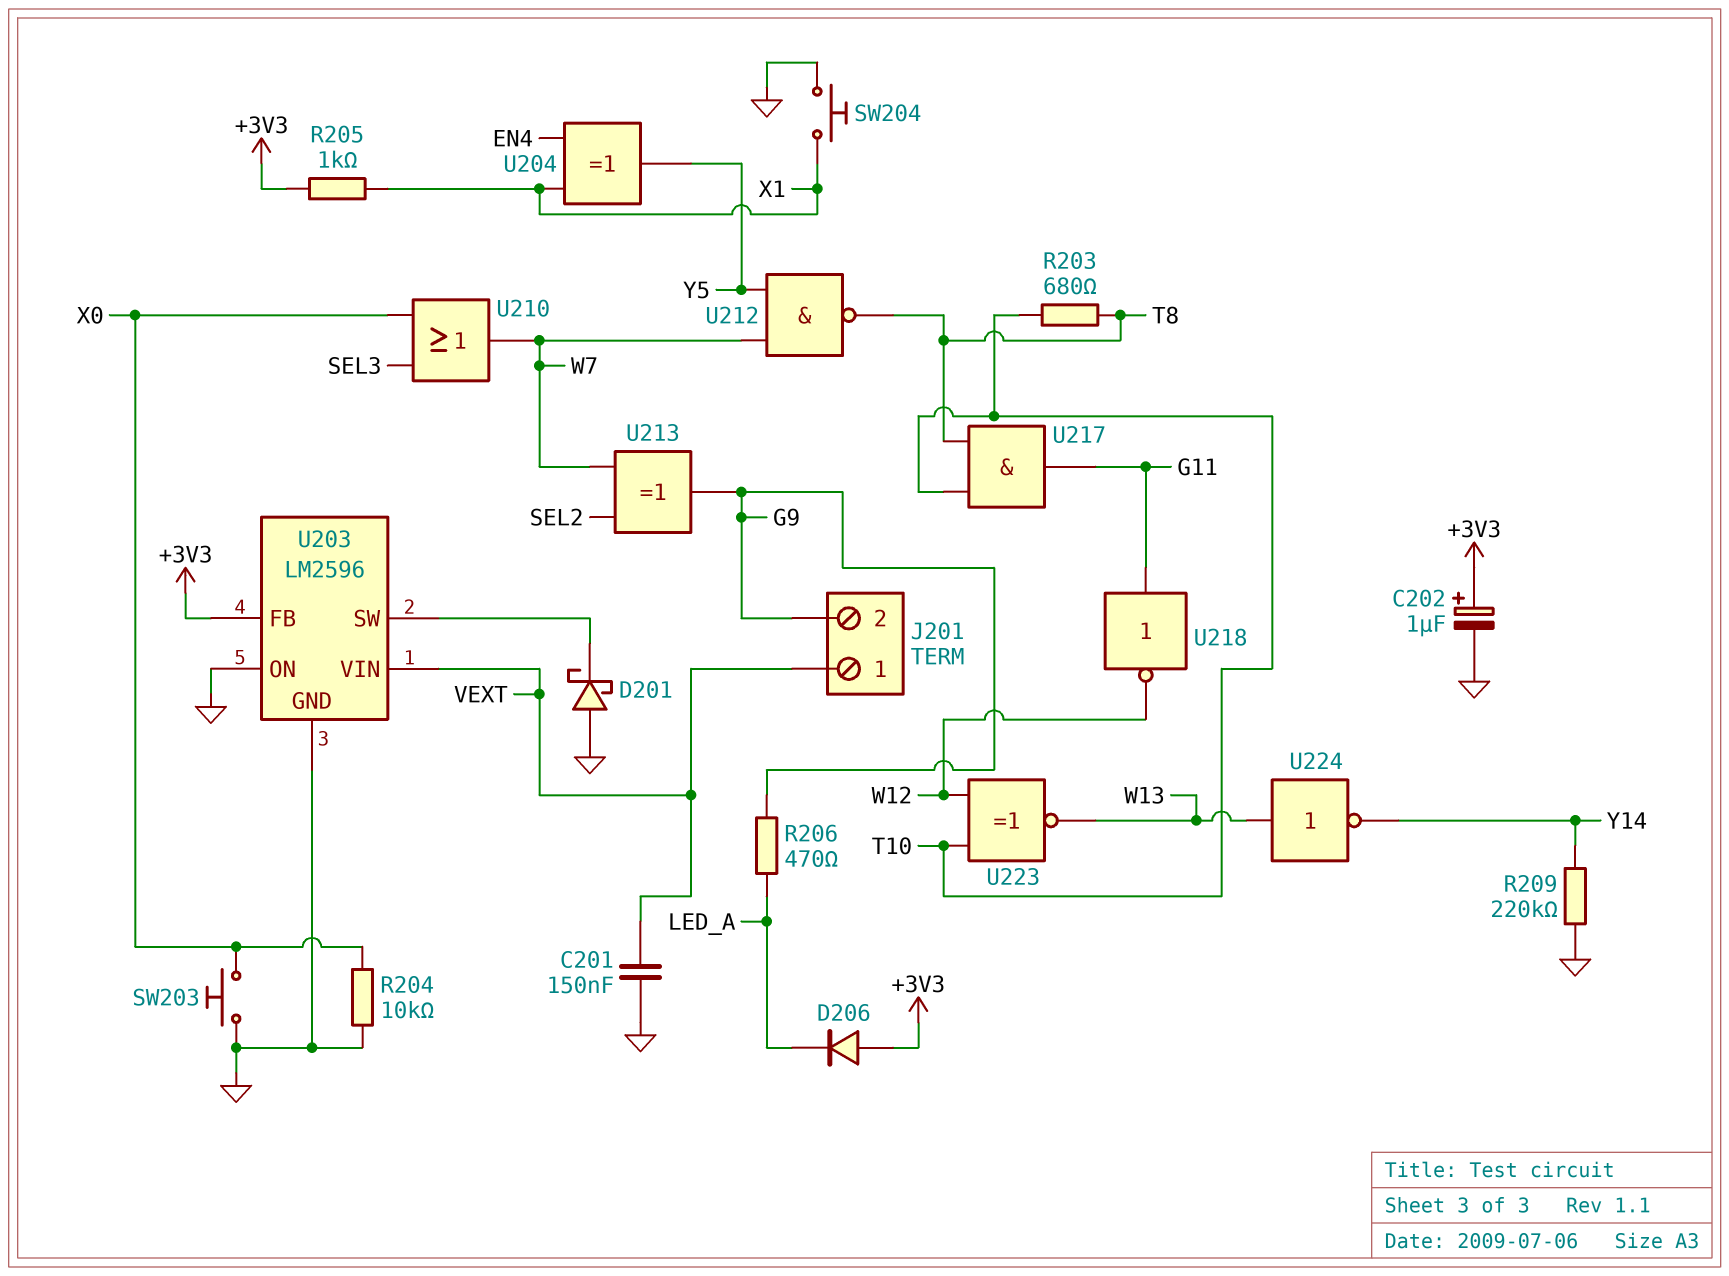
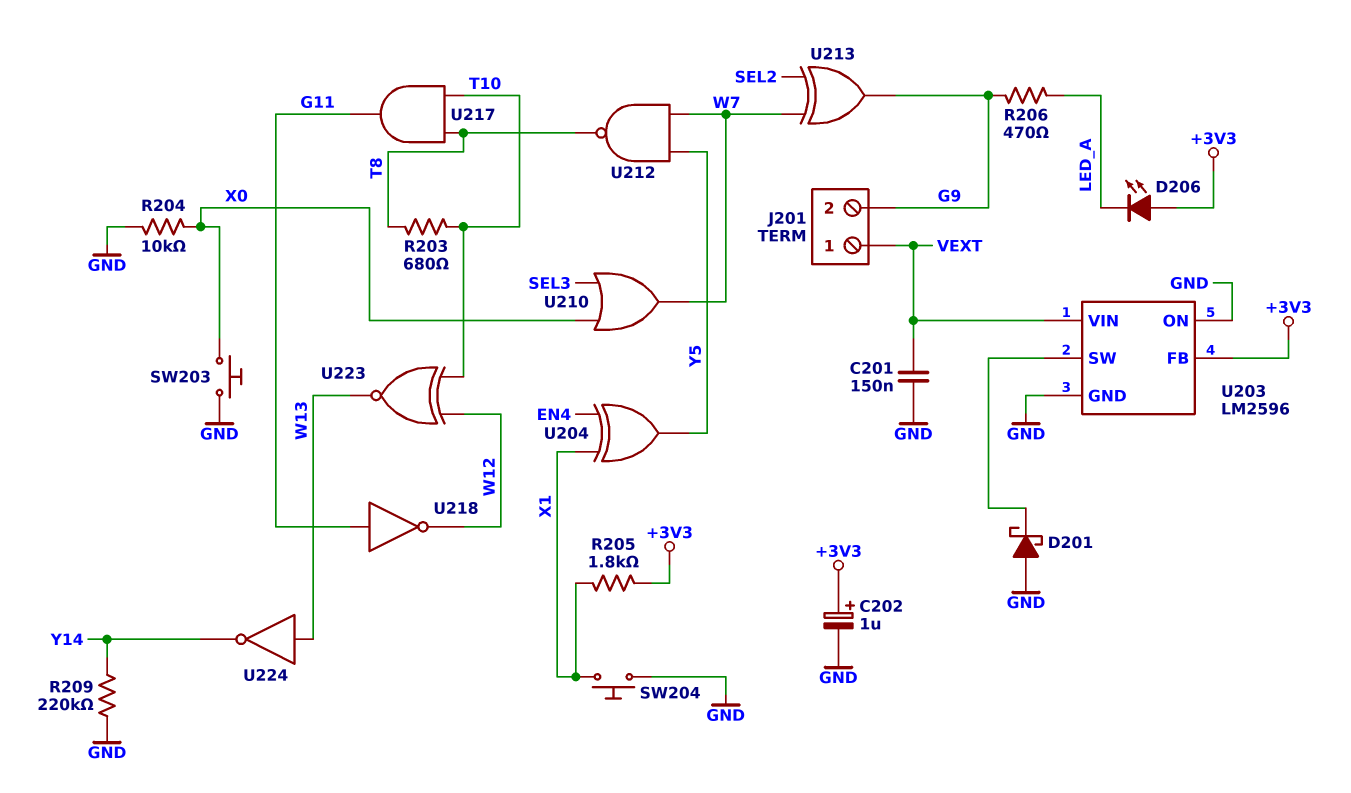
D206: diode (A +3V3, K LED_A) -> LED (A +3V3, K LED_A)
R205: 1k (+3V3, X1) -> 1.8k (+3V3, X1)

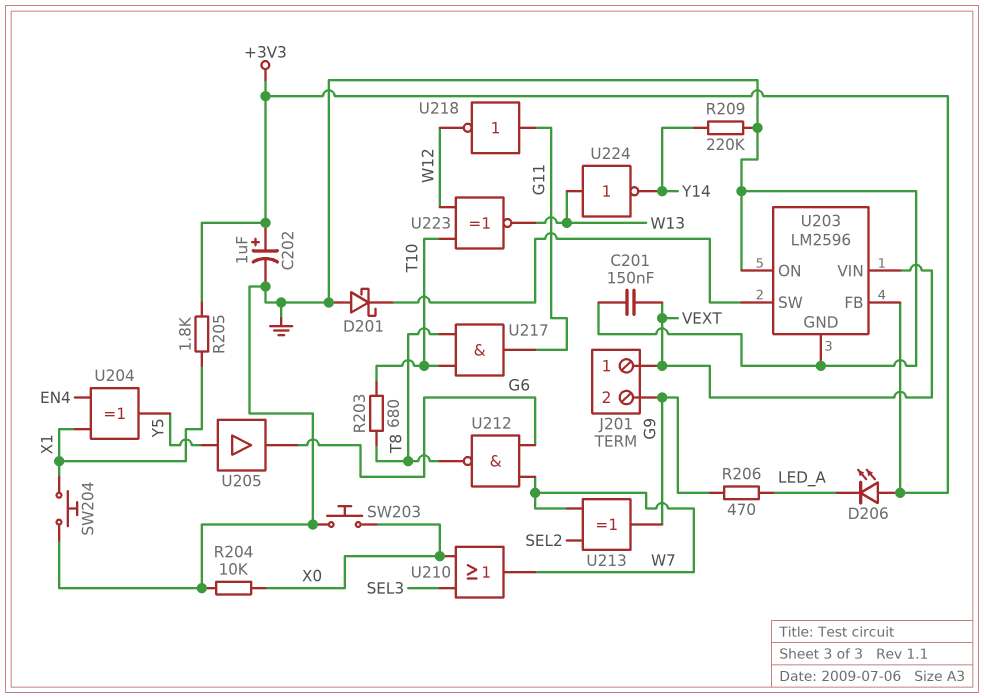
U205: none -> buffer (in Y5, out G6)
U212: NAND (in W7, in Y5, out T8) -> NAND (in G6, in W7, out T8)

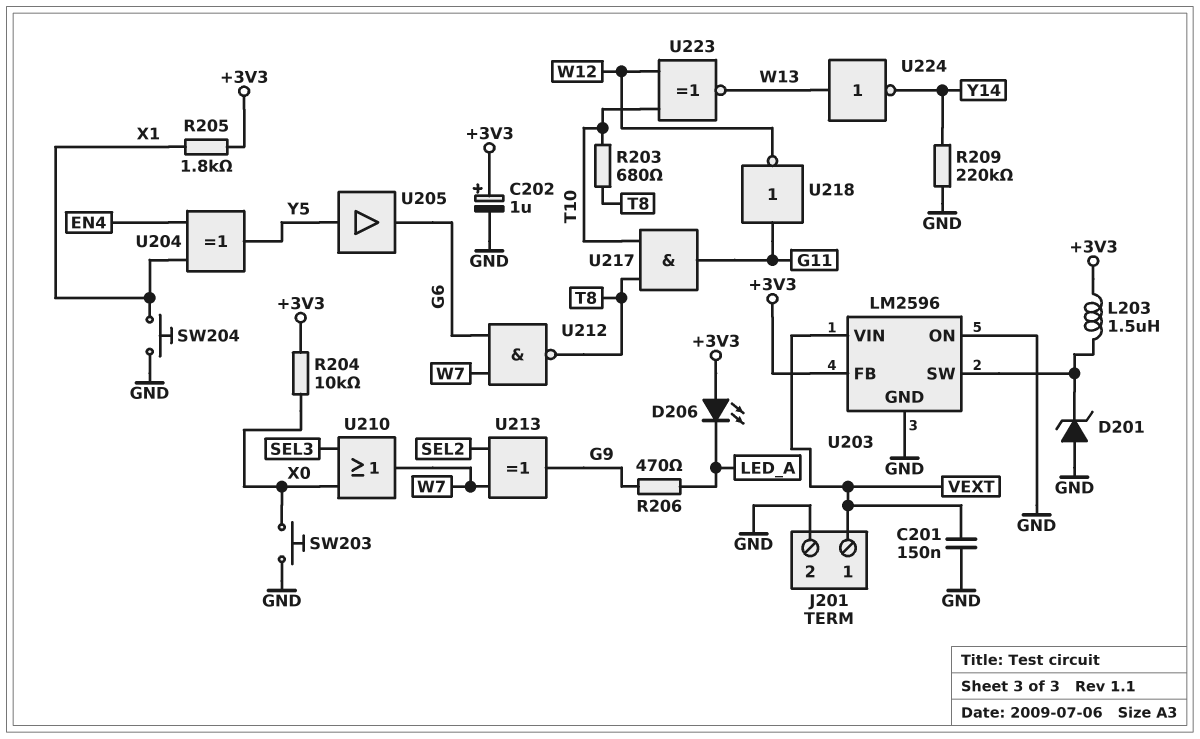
D201: schottky (A GND, K U203/SW) -> zener (A GND, K U203/SW)
J201 pin 2: G9 -> GND
L203: none -> 1.5uH (+3V3, U203/SW)
R204: 10k (GND, X0) -> 10k (+3V3, X0)

